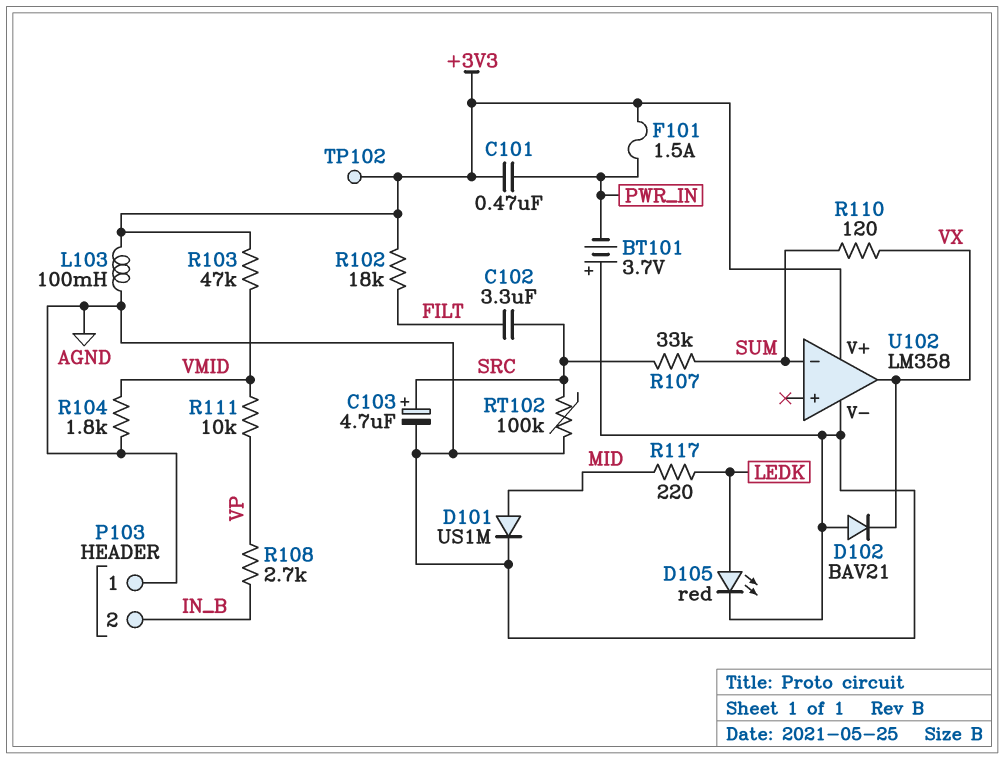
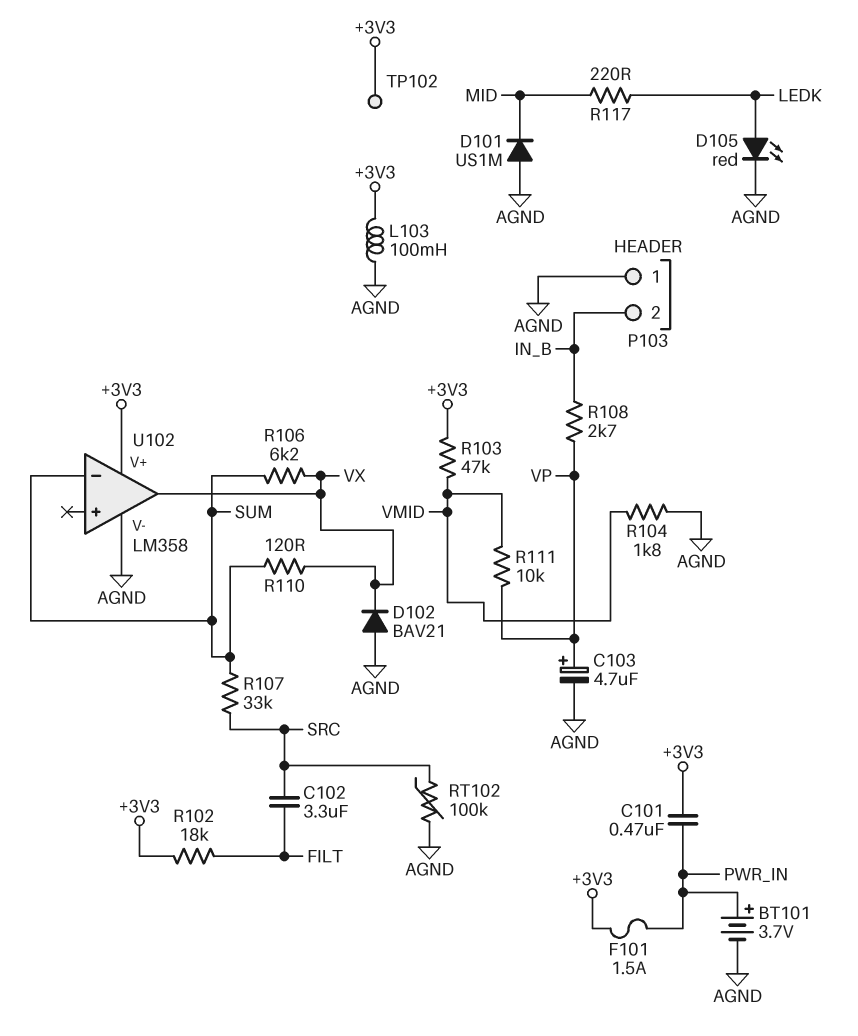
BT101: 3.7V (plus AGND, minus PWR_IN) -> 3.7V (plus PWR_IN, minus AGND)
C103: 4.7uF (plus SRC, minus AGND) -> 4.7uF (plus VP, minus AGND)
D101: diode US1M (A MID, K AGND) -> diode US1M (A AGND, K MID)
R106: none -> 6.2k (SUM, VX)

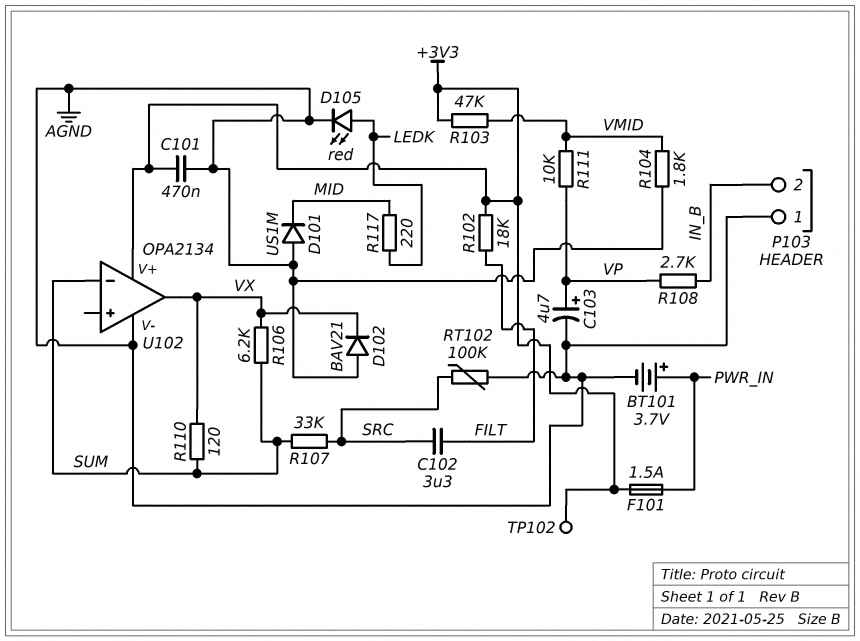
C101: 470nF (+3V3, PWR_IN) -> 470nF (+3V3, AGND)
L103: 100mH (+3V3, AGND) -> none
U102: LM358 -> OPA2134

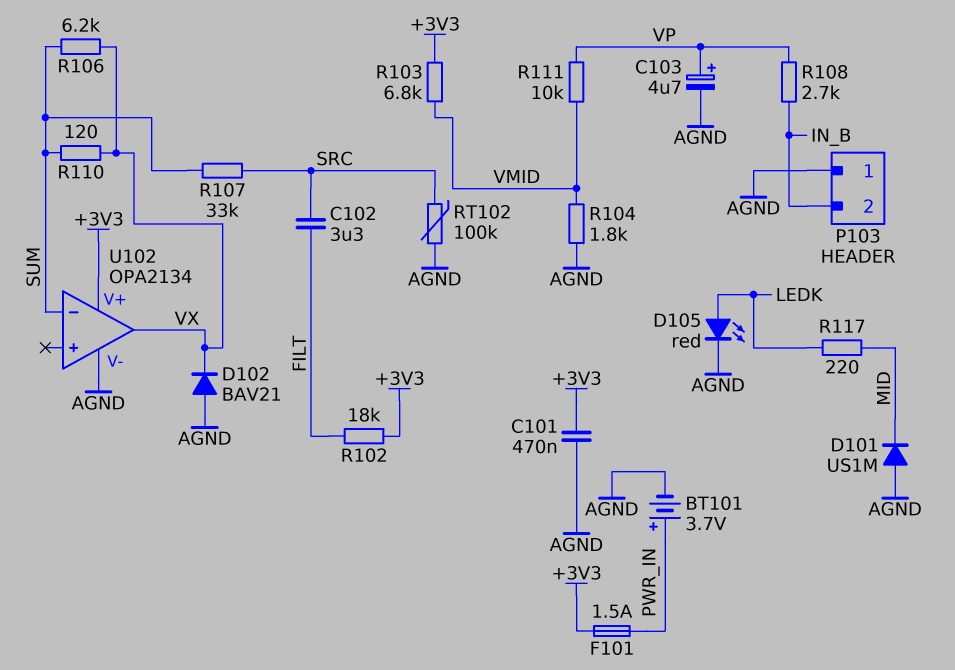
R103: 47k (+3V3, VMID) -> 6.8k (+3V3, VMID)
TP102: test point (+3V3) -> none

